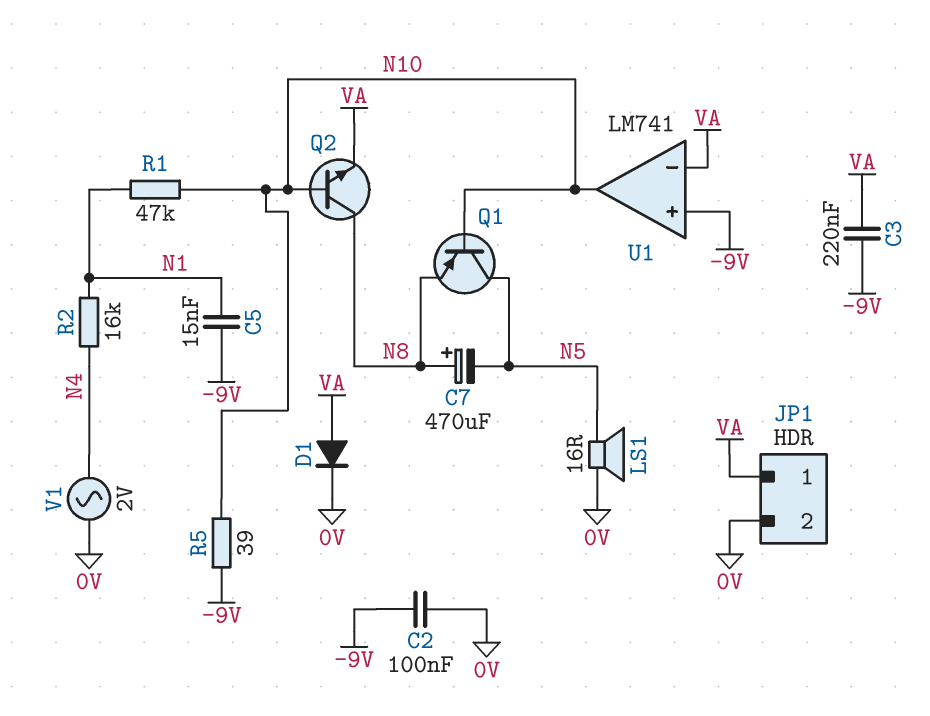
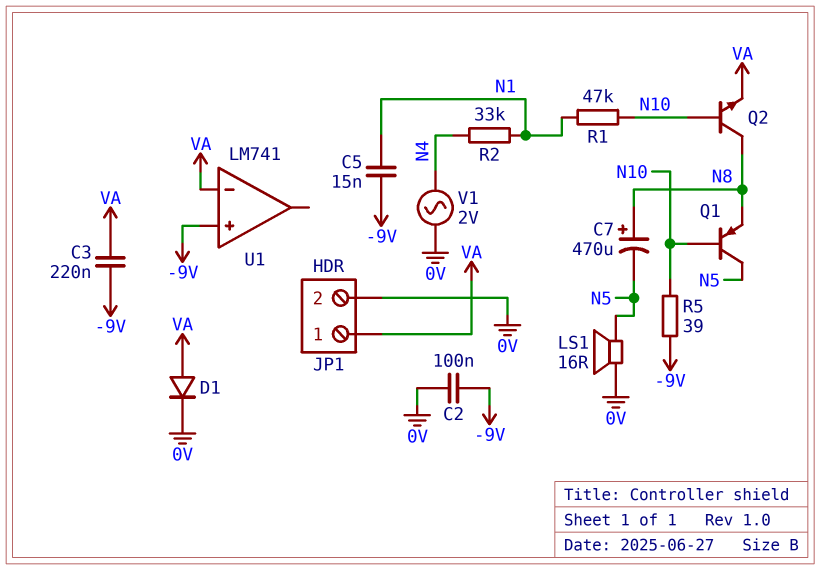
R2: 16k (N1, N4) -> 33k (N1, N4)
U1 pin out: N10 -> none

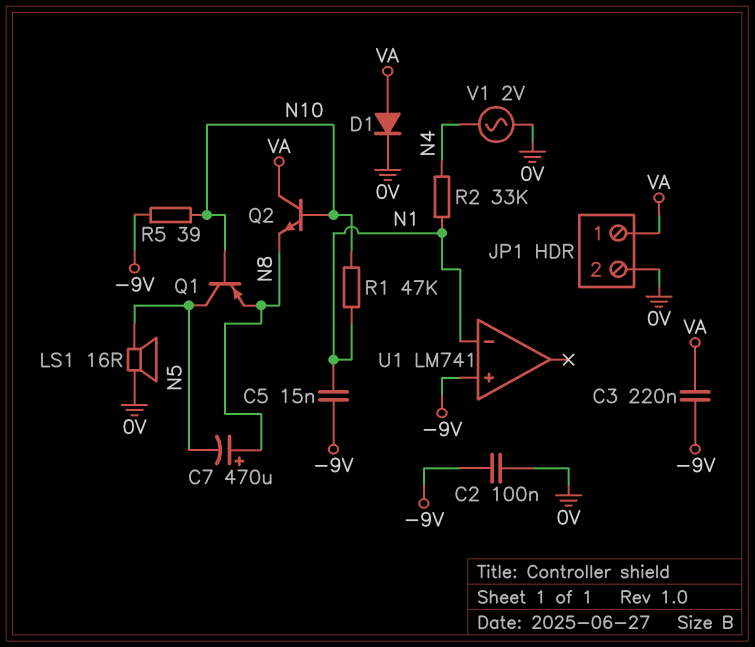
Q2: NPN (B N10, C N8, E VA) -> NPN (B N10, C VA, E N8)
U1 pin in-: VA -> N1

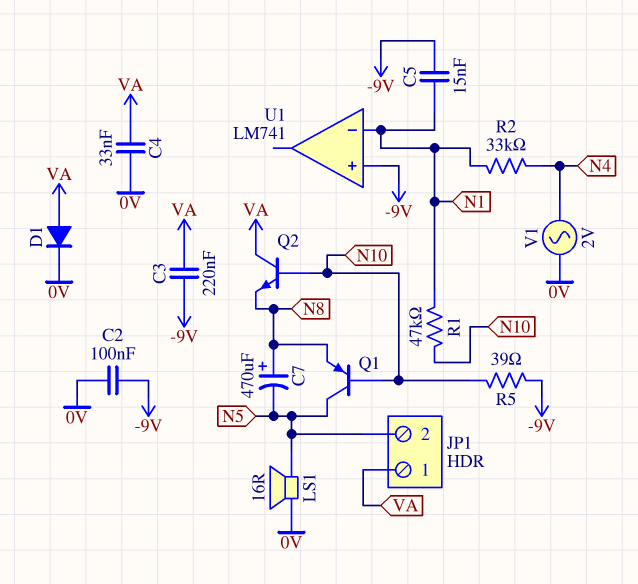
C4: none -> 33nF (0V, VA)
JP1 pin 2: 0V -> N5

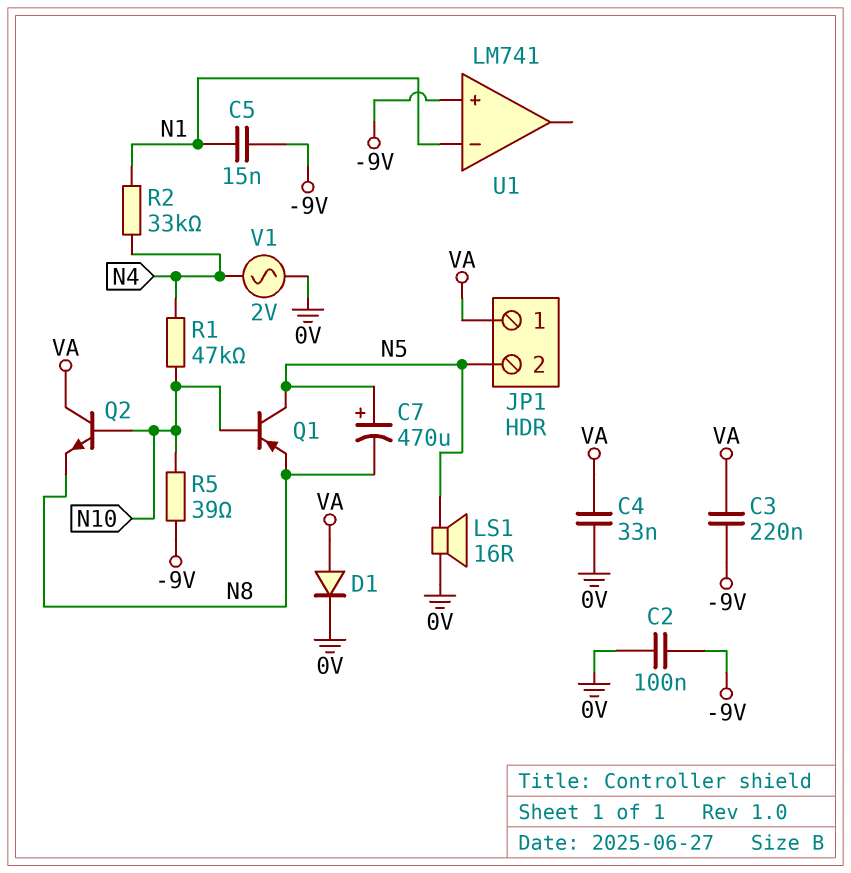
C7: 470uF (plus N8, minus N5) -> 470uF (plus N5, minus N8)
R1: 47k (N1, N10) -> 47k (N4, N10)

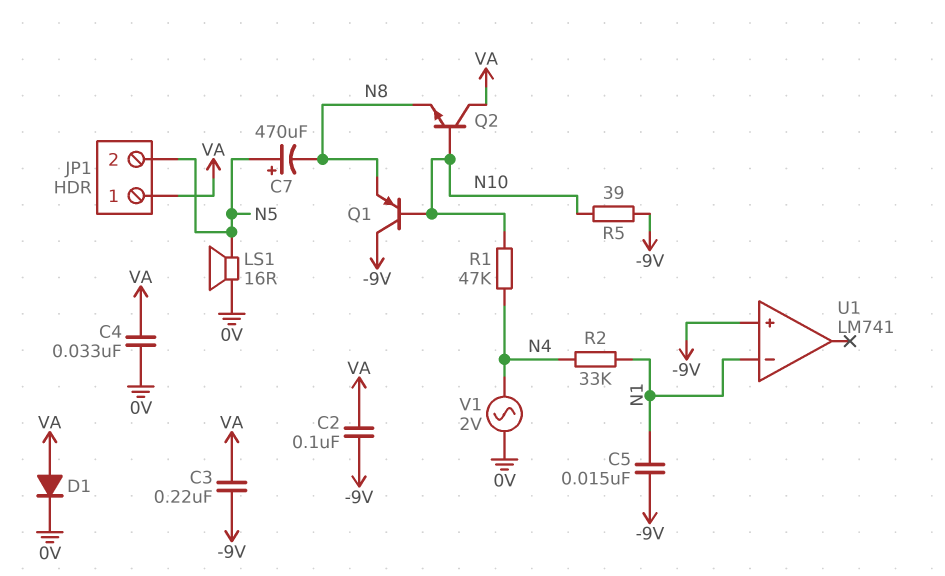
C2: 100nF (-9V, 0V) -> 100nF (-9V, VA)
Q1: PNP (B N10, C N5, E N8) -> PNP (B N10, C -9V, E N8)

